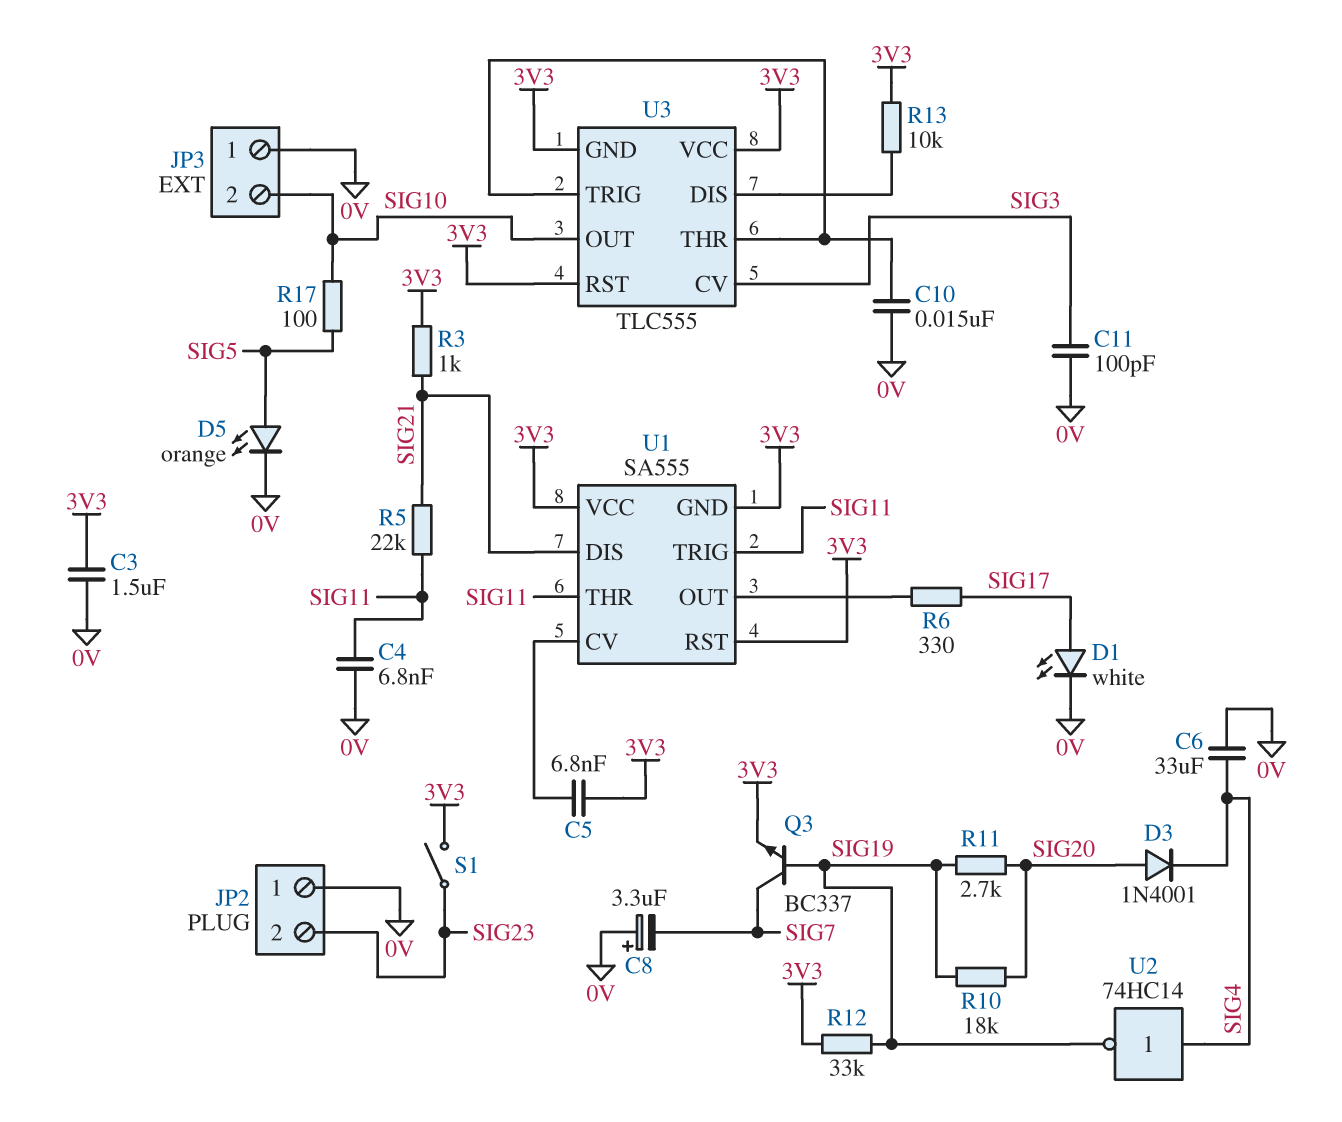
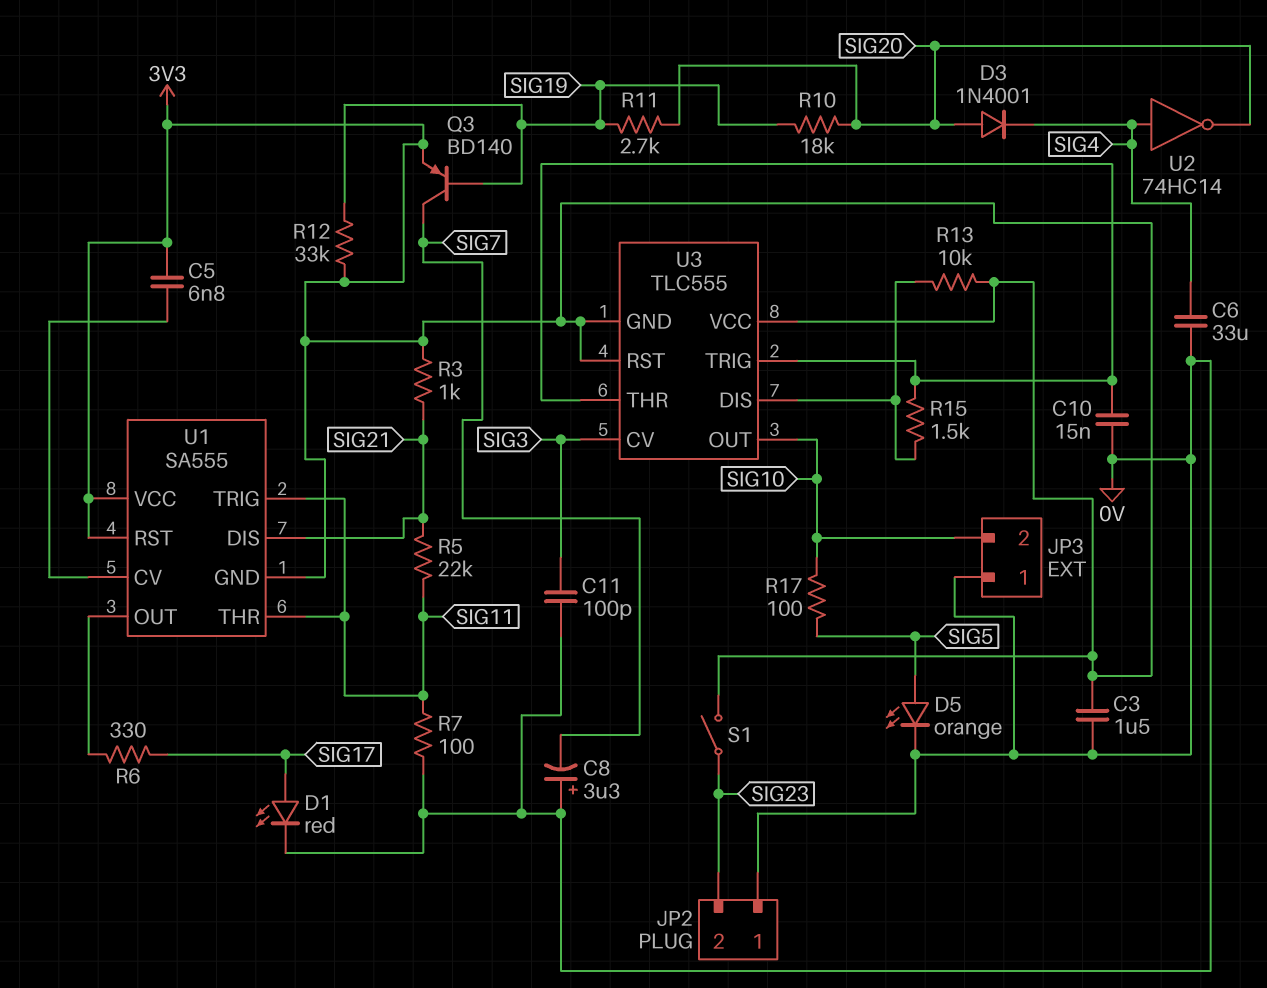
C4: 6.8nF (0V, SIG11) -> none
D1: LED white (A SIG17, K 0V) -> LED red (A SIG17, K 0V)
Q3: NPN BC337 (B SIG19, C SIG7, E 3V3) -> PNP BD140 (B SIG19, C SIG7, E 3V3)
R7: none -> 100 (0V, SIG11)
R15: none -> 1.5k (U3/DIS, U3/THR)
U2: NOT 74HC14 (in SIG4, out SIG19) -> NOT 74HC14 (in SIG4, out SIG20)

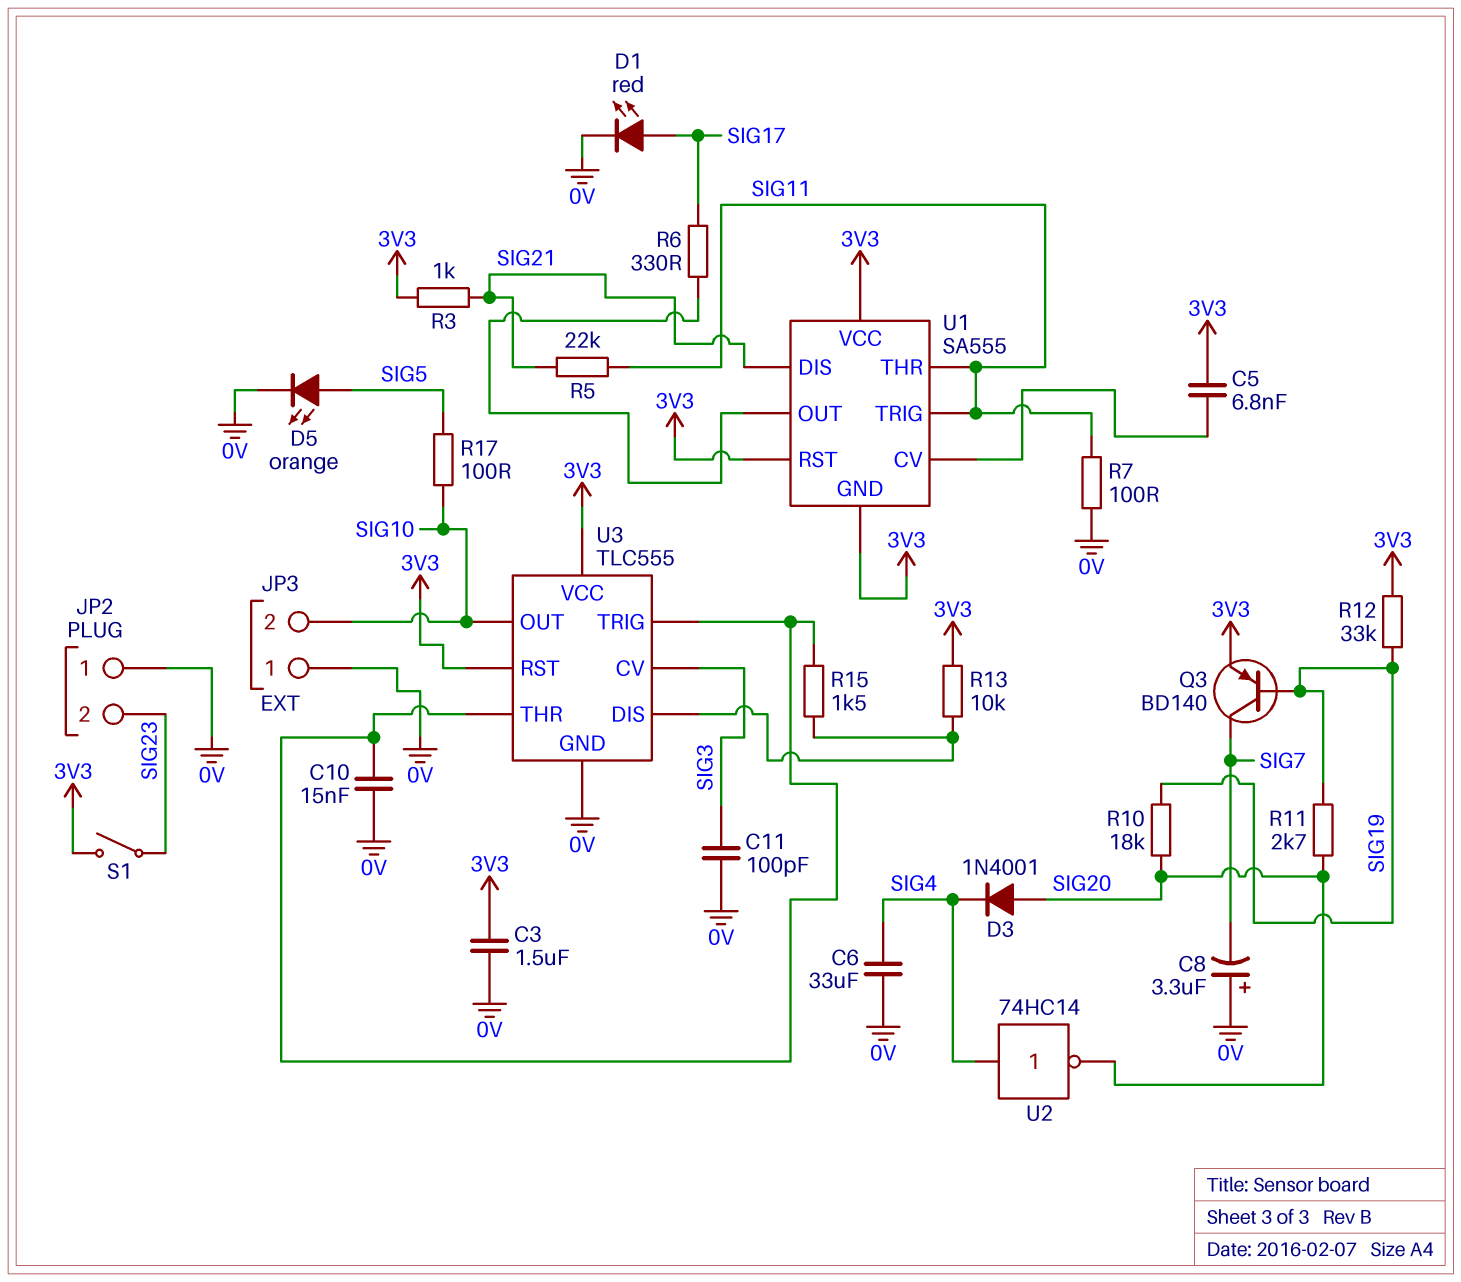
U3 pin GND: 3V3 -> 0V

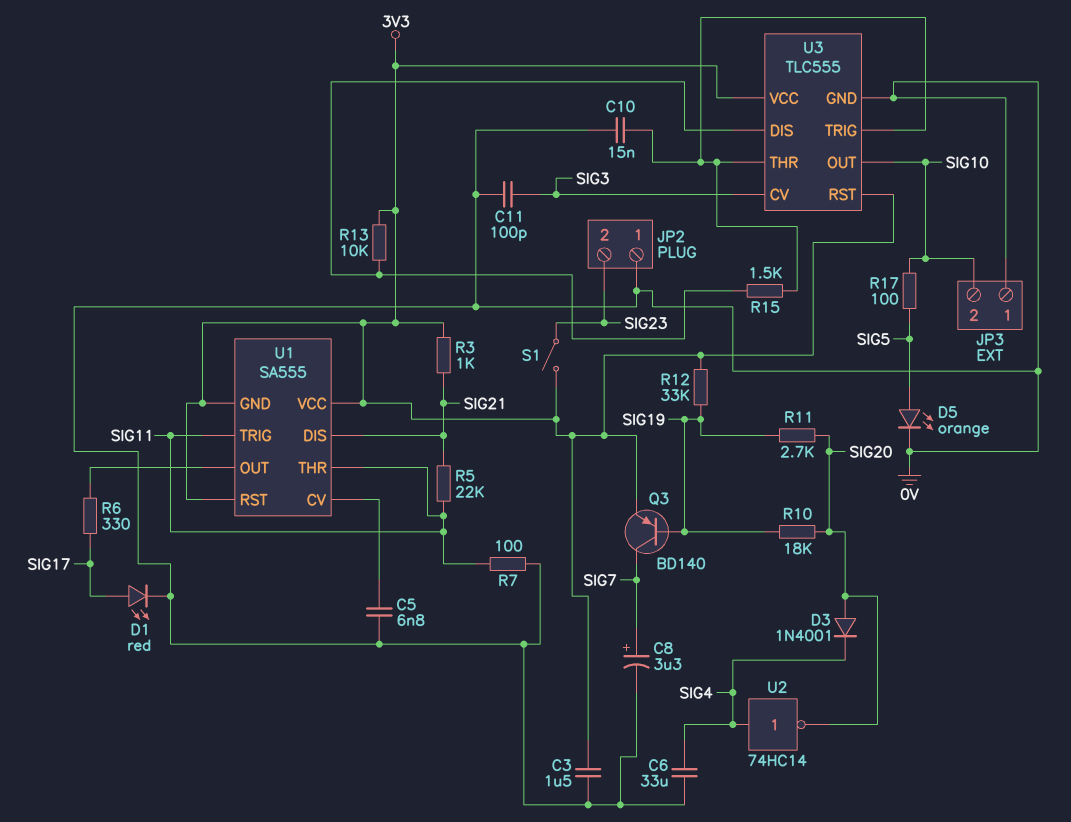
C5: 6.8nF (3V3, U1/CV) -> 6.8nF (0V, U1/CV)
C8: 3.3uF (plus 0V, minus SIG7) -> 3.3uF (plus SIG7, minus 0V)

